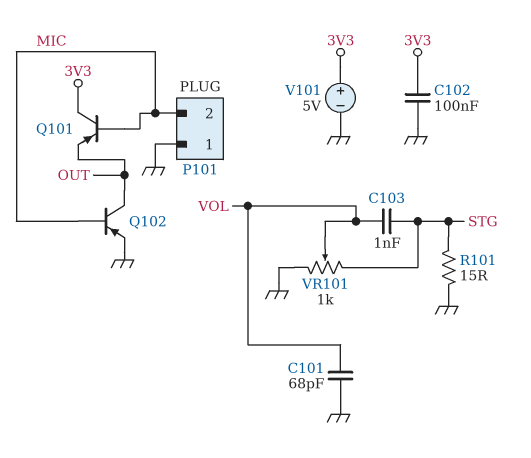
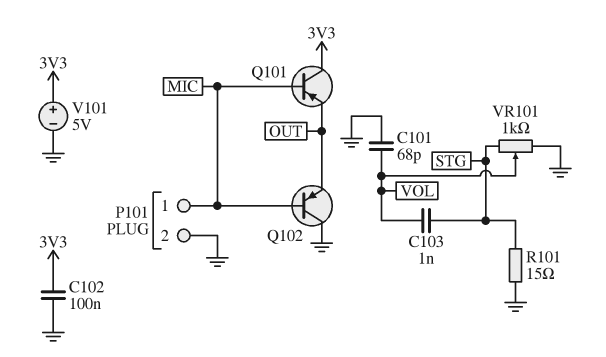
P101 pin 1: GND -> MIC
P101 pin 2: MIC -> GND
Q102: PNP (B MIC, C OUT, E GND) -> PNP (B MIC, C GND, E OUT)

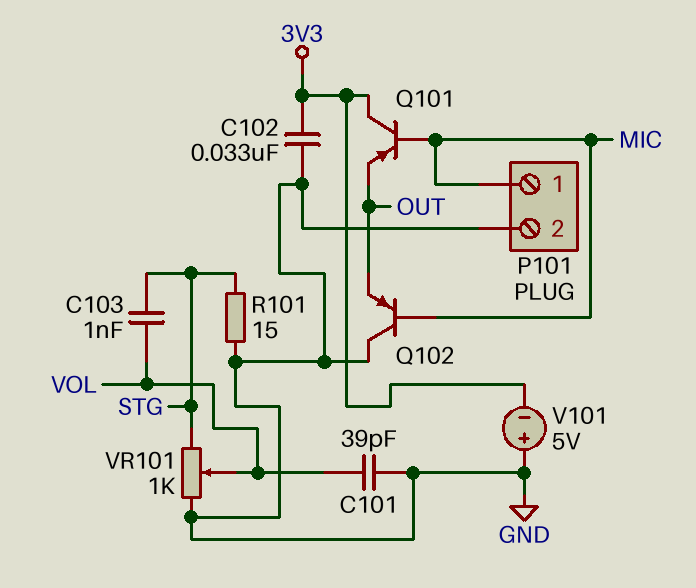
C101: 68pF (GND, VOL) -> 39pF (GND, VOL)
C102: 100nF (3V3, GND) -> 33nF (3V3, GND)
V101: 5V (plus 3V3, minus GND) -> 5V (plus GND, minus 3V3)

